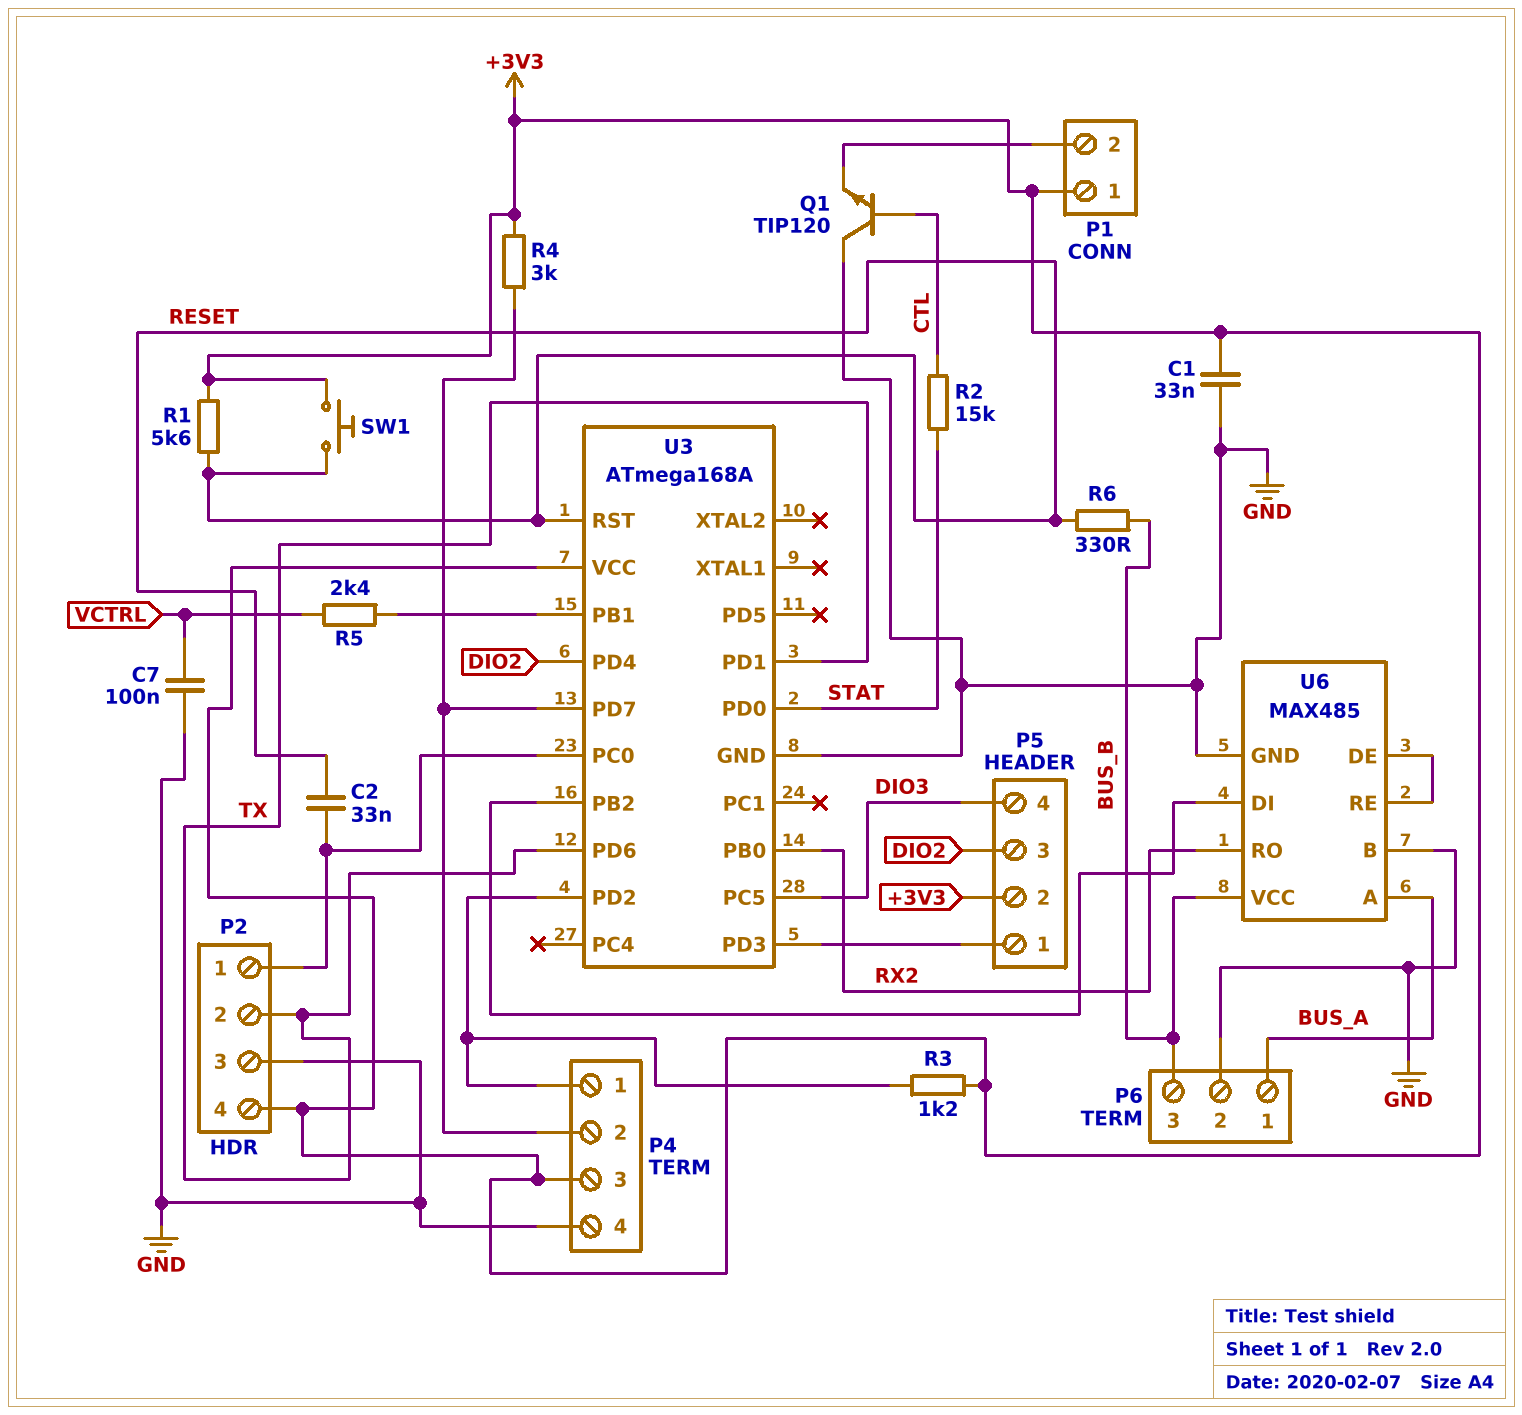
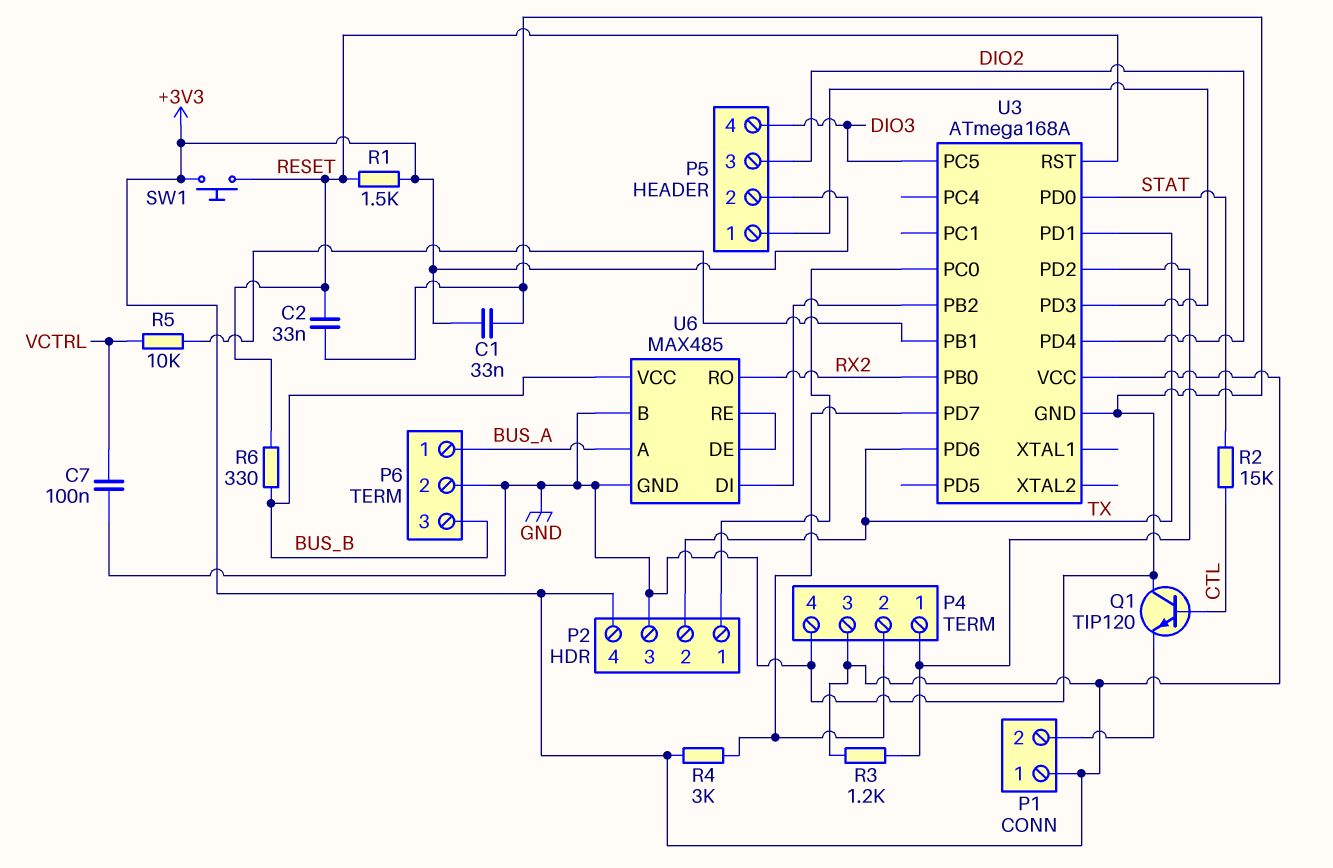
C2: 33nF (P2/1, RESET) -> 33nF (GND, RESET)
R1: 5.6k (+3V3, RESET) -> 1.5k (+3V3, RESET)
R5: 2.4k (U3/PB1, VCTRL) -> 10k (U3/PB1, VCTRL)

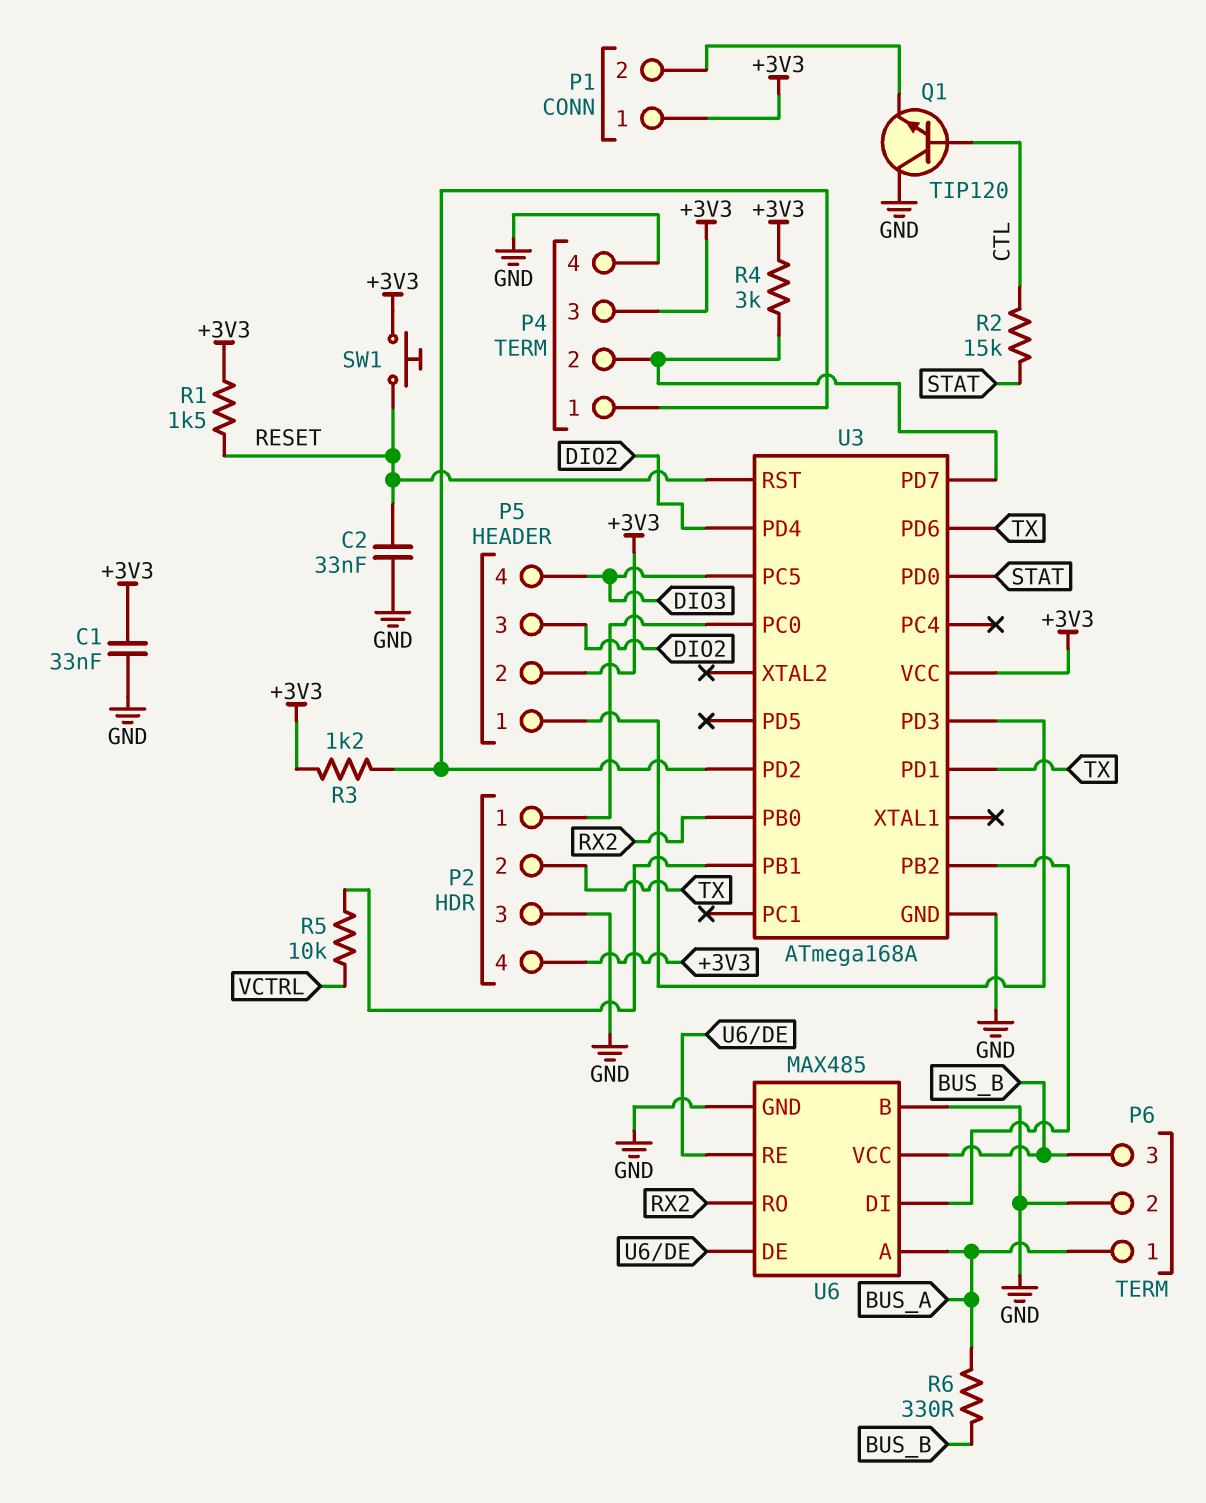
C7: 100nF (GND, VCTRL) -> none
R6: 330 (BUS_B, RESET) -> 330 (BUS_A, BUS_B)

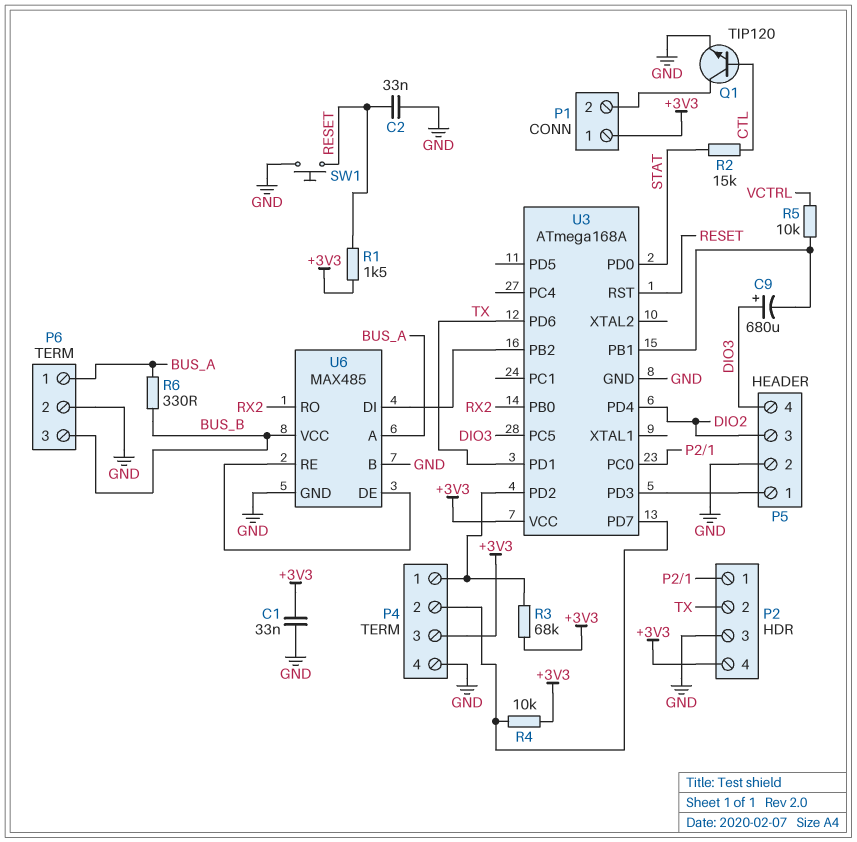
C9: none -> 680uF (plus DIO3, minus U3/PB1)
P5 pin 2: +3V3 -> GND
Q1: NPN TIP120 (B CTL, C GND, E P1/2) -> NPN TIP120 (B CTL, C P1/2, E GND)
R3: 1.2k (+3V3, P4/1) -> 68k (+3V3, P4/1)
R4: 3k (+3V3, P4/2) -> 10k (+3V3, P4/2)
SW1: button (+3V3, RESET) -> button (GND, RESET)

